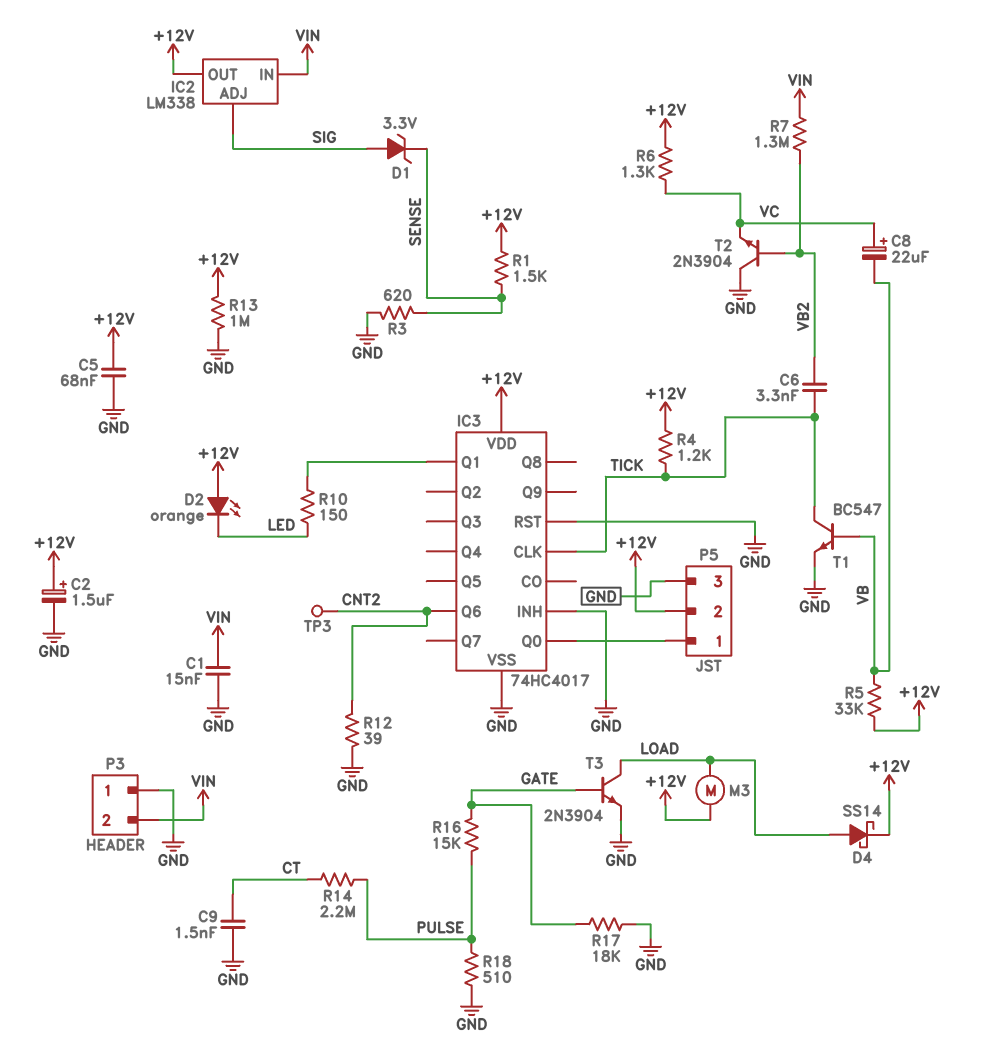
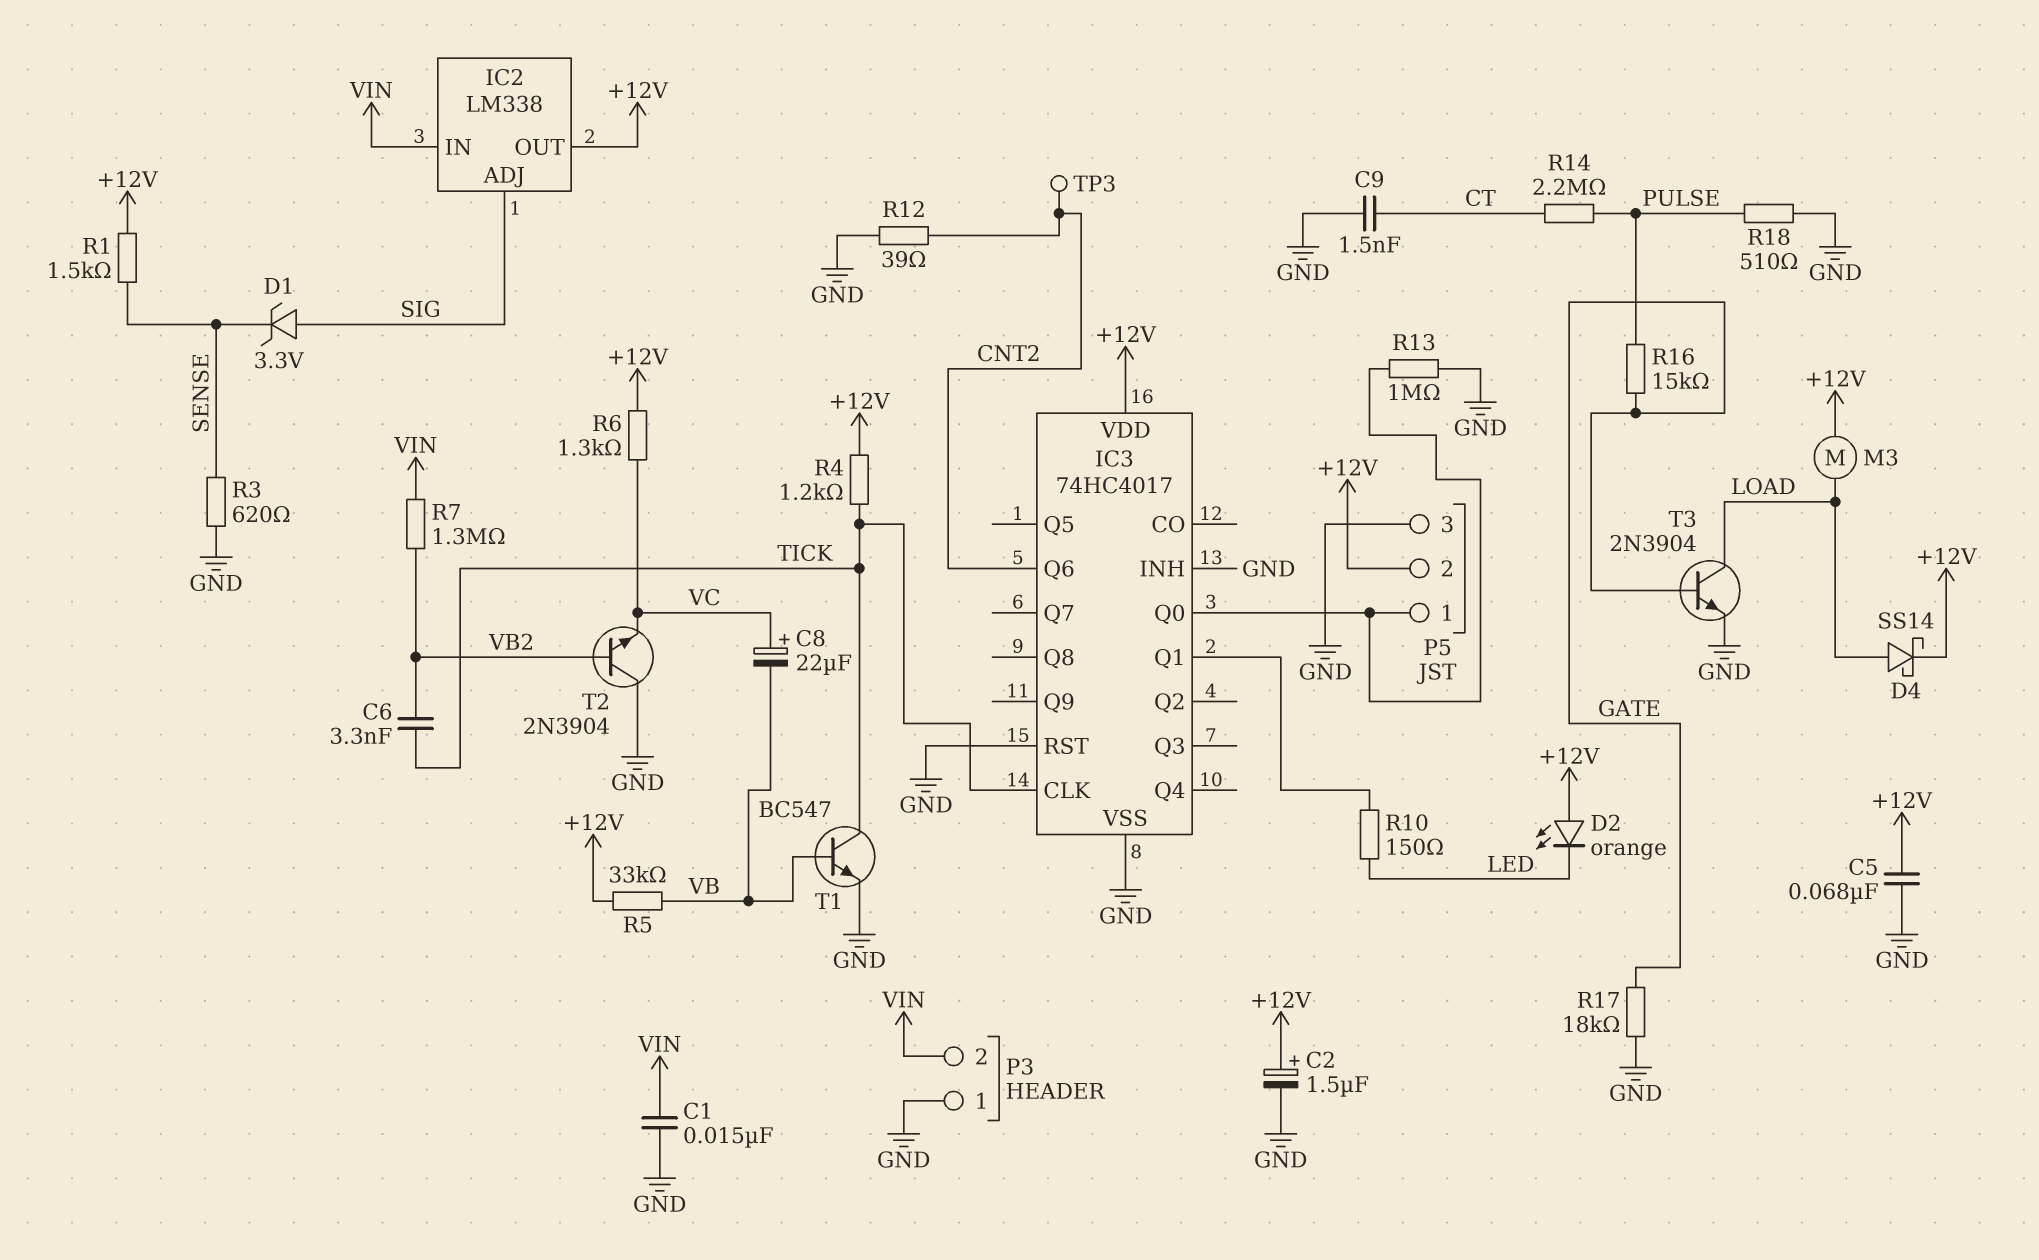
R13: 1M (+12V, GND) -> 1M (GND, IC3/Q0)

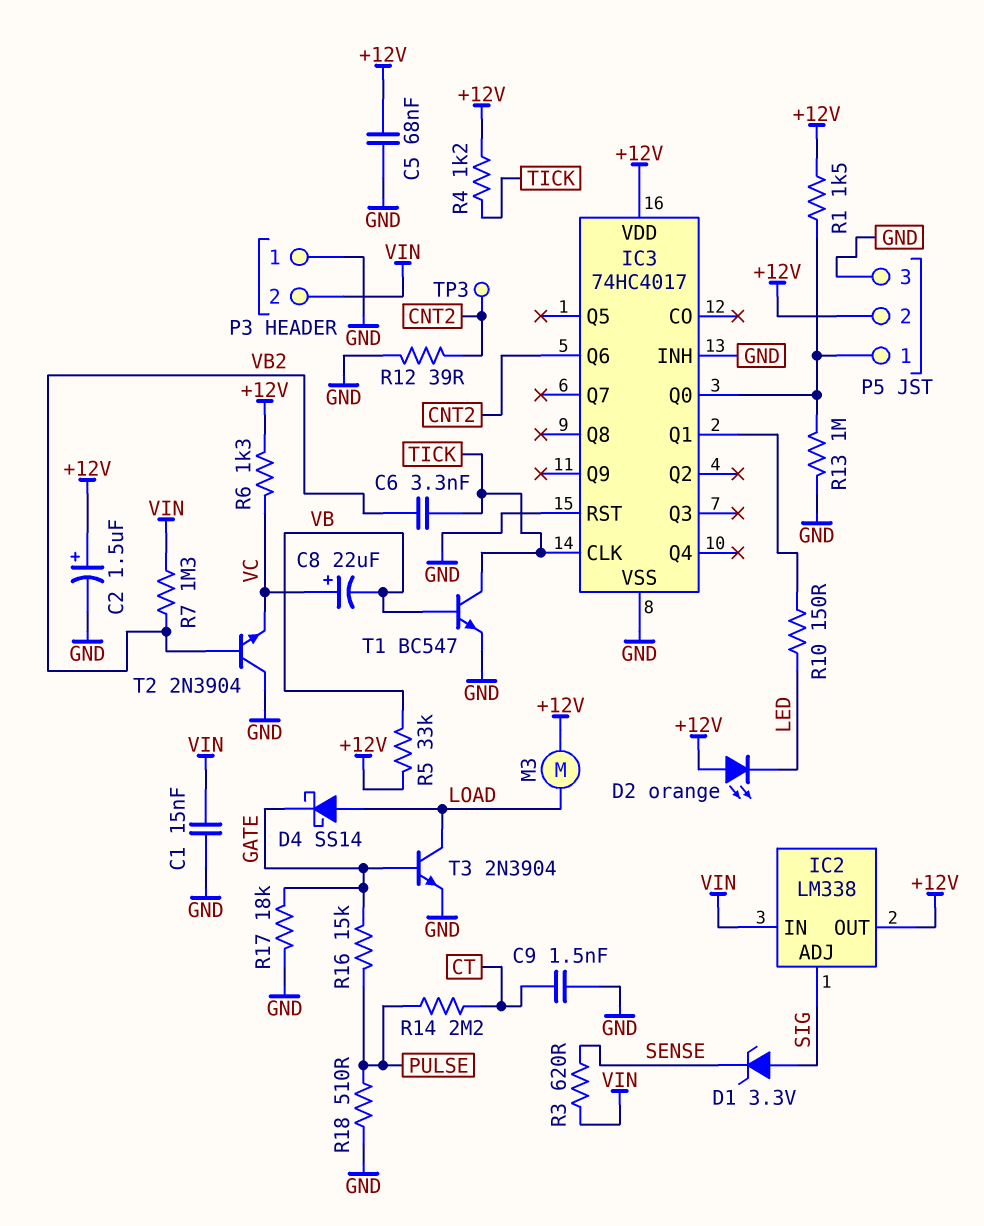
D4: schottky SS14 (A LOAD, K +12V) -> schottky SS14 (A LOAD, K GATE)
R1: 1.5k (+12V, SENSE) -> 1.5k (+12V, IC3/Q0)
R3: 620 (GND, SENSE) -> 620 (SENSE, VIN)

